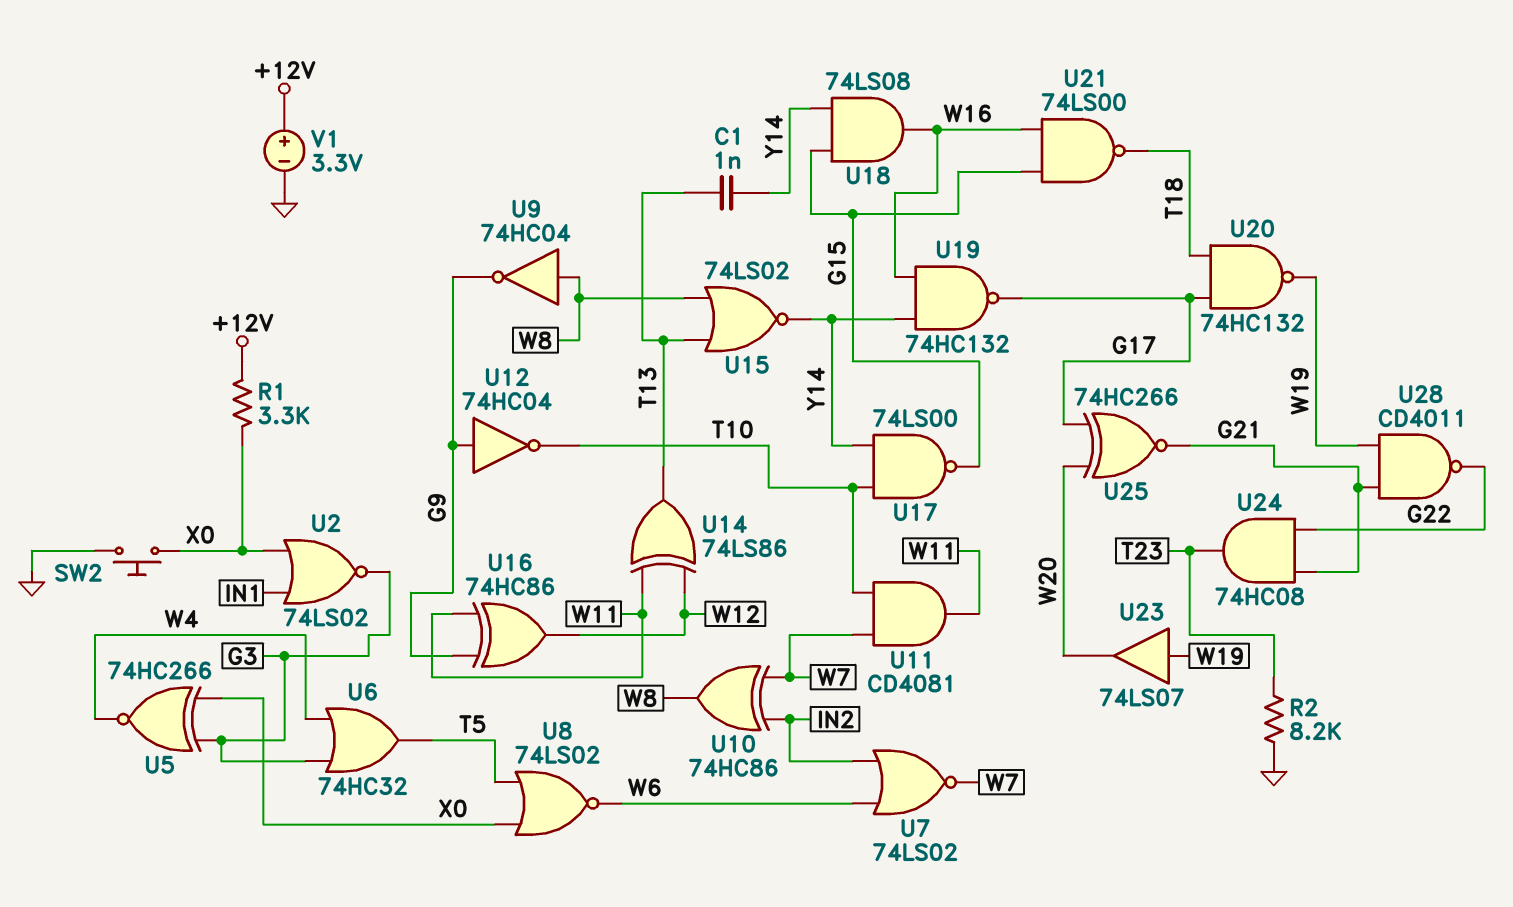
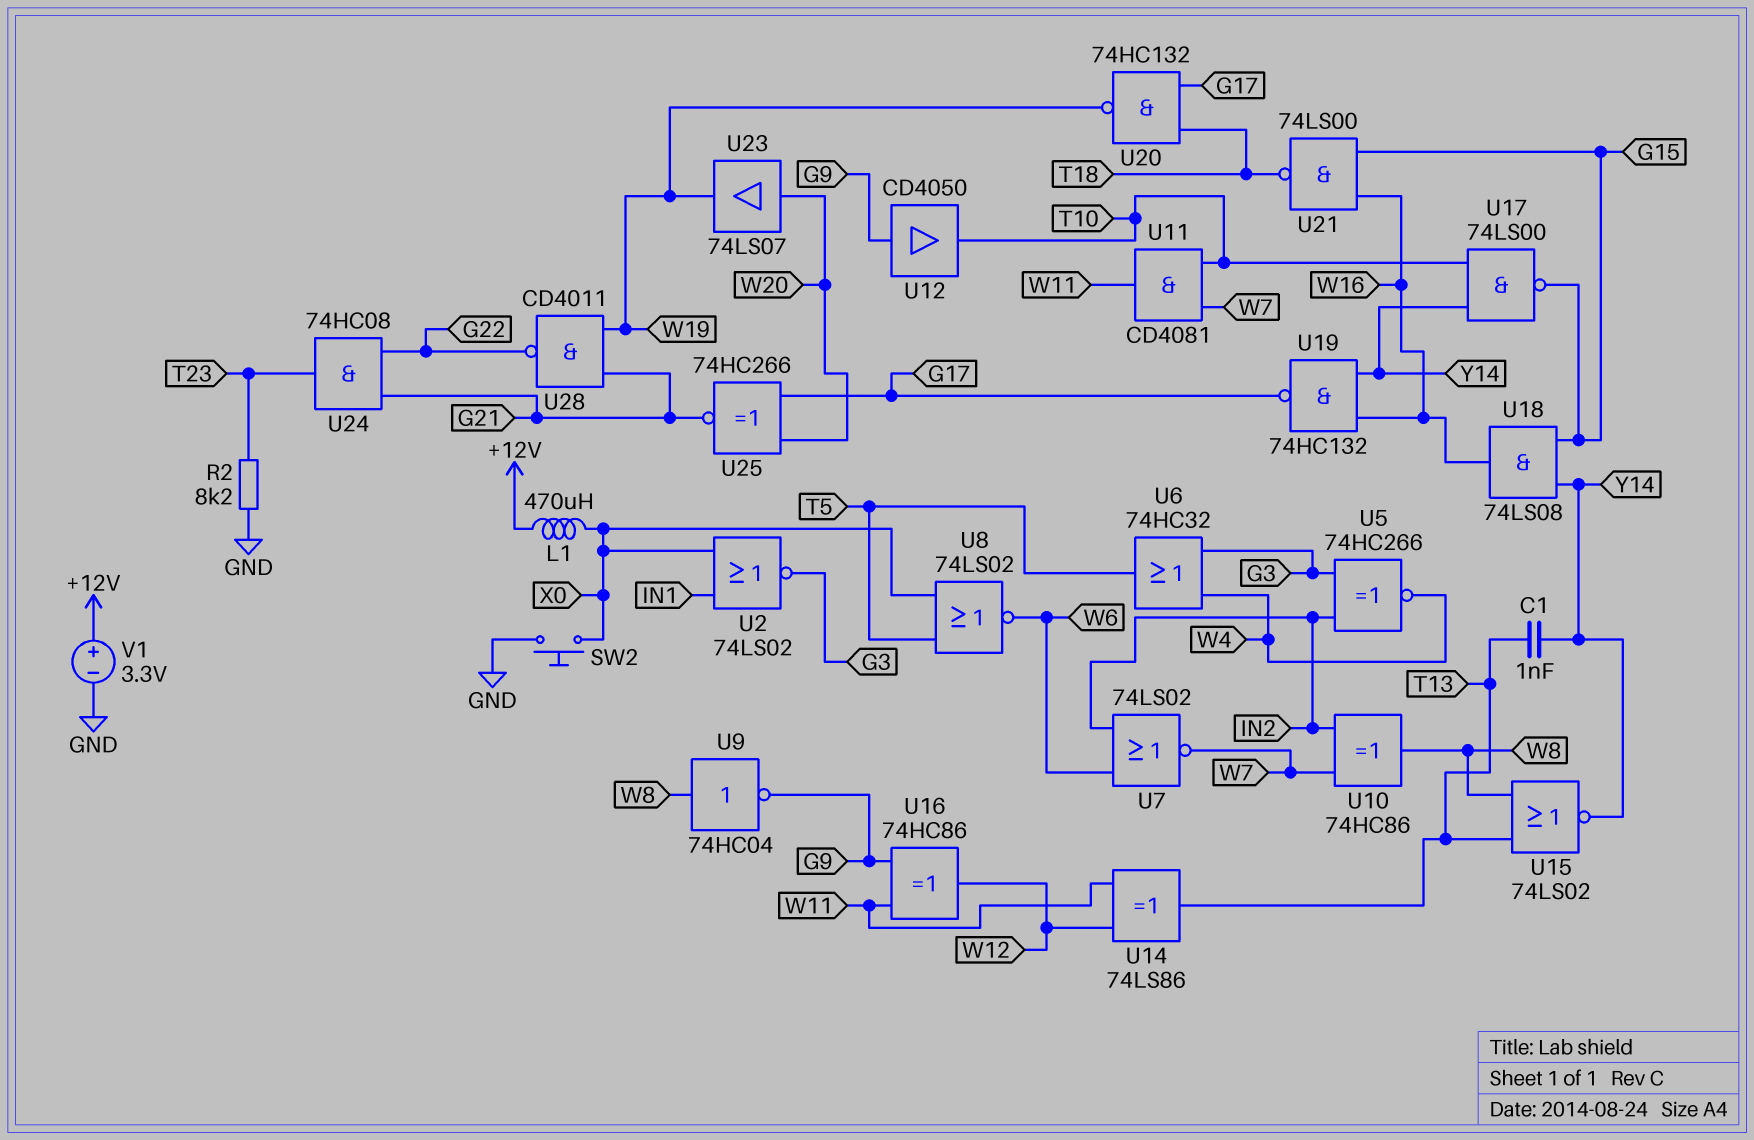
L1: none -> 470uH (+12V, X0)
R1: 3.3k (+12V, X0) -> none
U5: XNOR 74HC266 (in G3, in X0, out W4) -> XNOR 74HC266 (in G3, in IN2, out W4)
U12: NOT 74HC04 (in G9, out T10) -> buffer CD4050 (in G9, out T10)
U23: buffer 74LS07 (in W19, out W20) -> buffer 74LS07 (in W20, out W19)

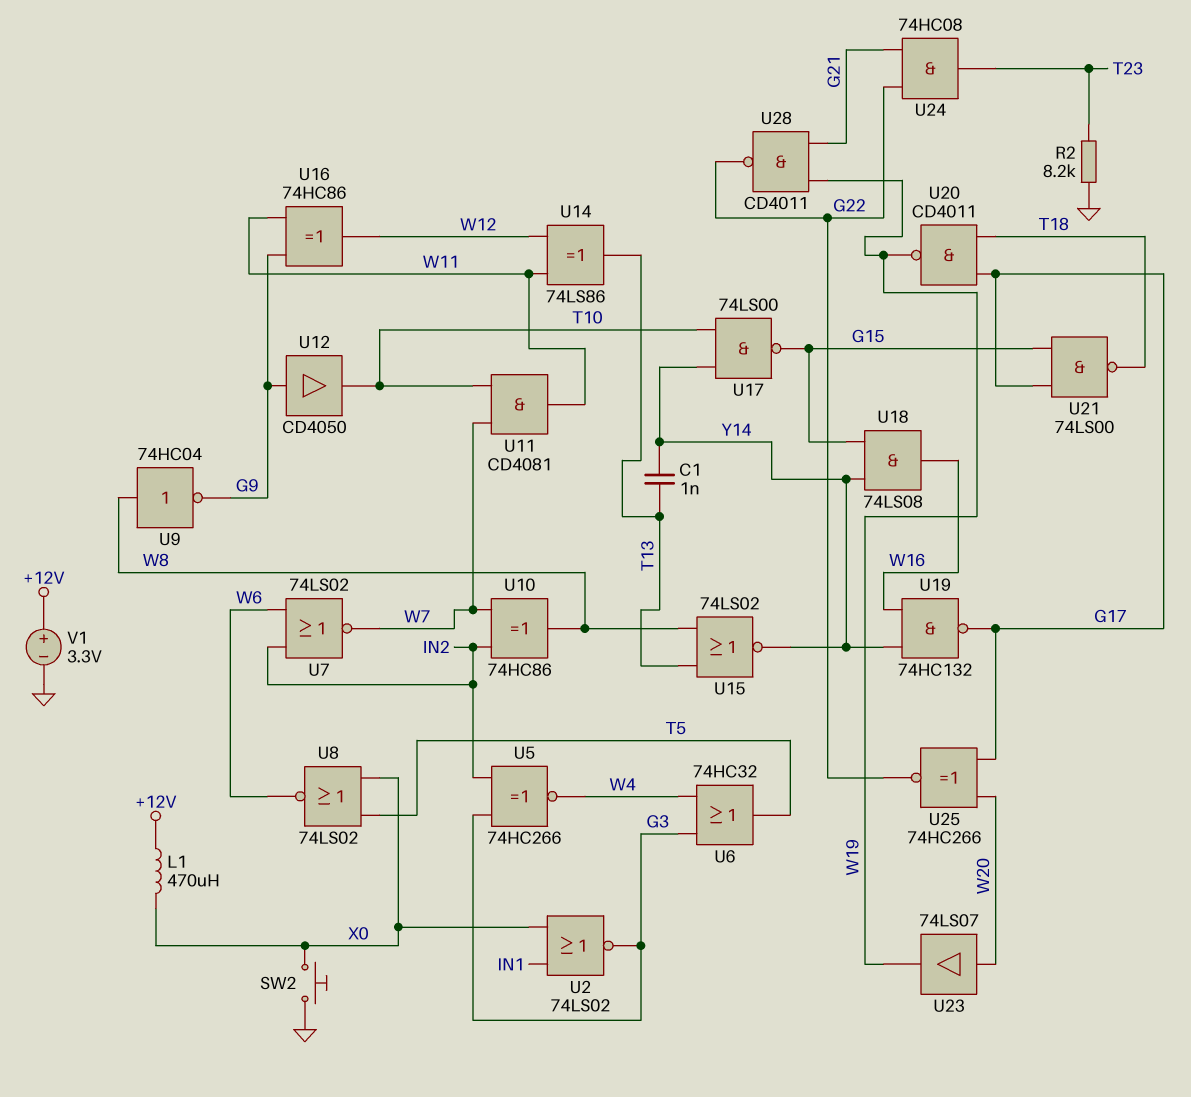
U20: NAND 74HC132 (in G17, in T18, out W19) -> NAND CD4011 (in G17, in T18, out W19)
U21: NAND 74LS00 (in G15, in W16, out T18) -> NAND 74LS00 (in G15, in G17, out T18)
U25: XNOR 74HC266 (in G17, in W20, out G21) -> XNOR 74HC266 (in G17, in W20, out G22)

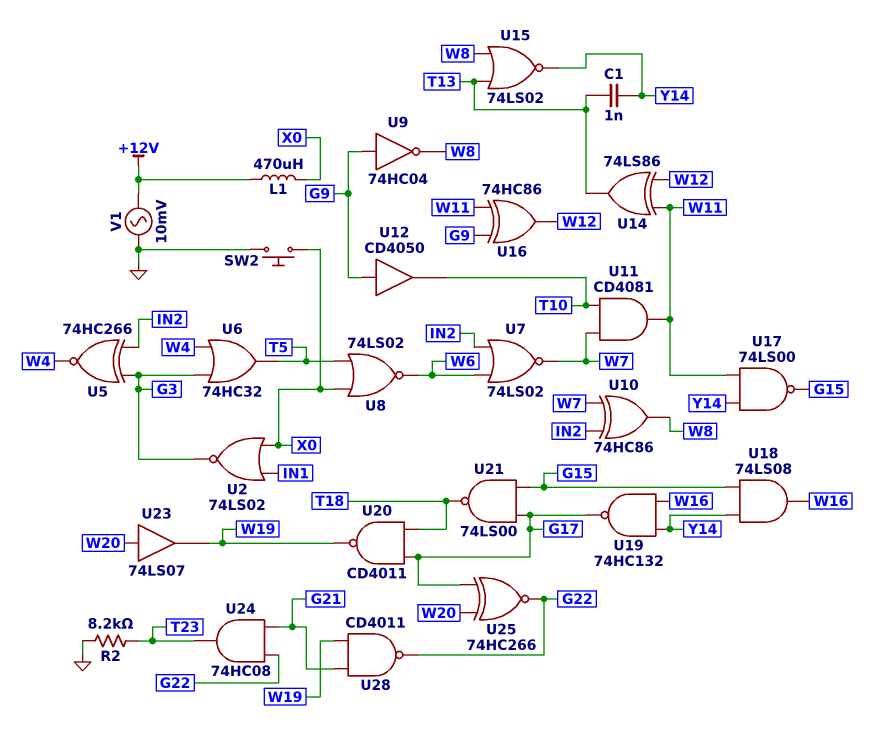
U9: NOT 74HC04 (in W8, out G9) -> NOT 74HC04 (in G9, out W8)
U17: NAND 74LS00 (in T10, in Y14, out G15) -> NAND 74LS00 (in W11, in Y14, out G15)
V1: 3.3V (plus +12V, minus GND) -> AC 10mV (+12V, GND)

